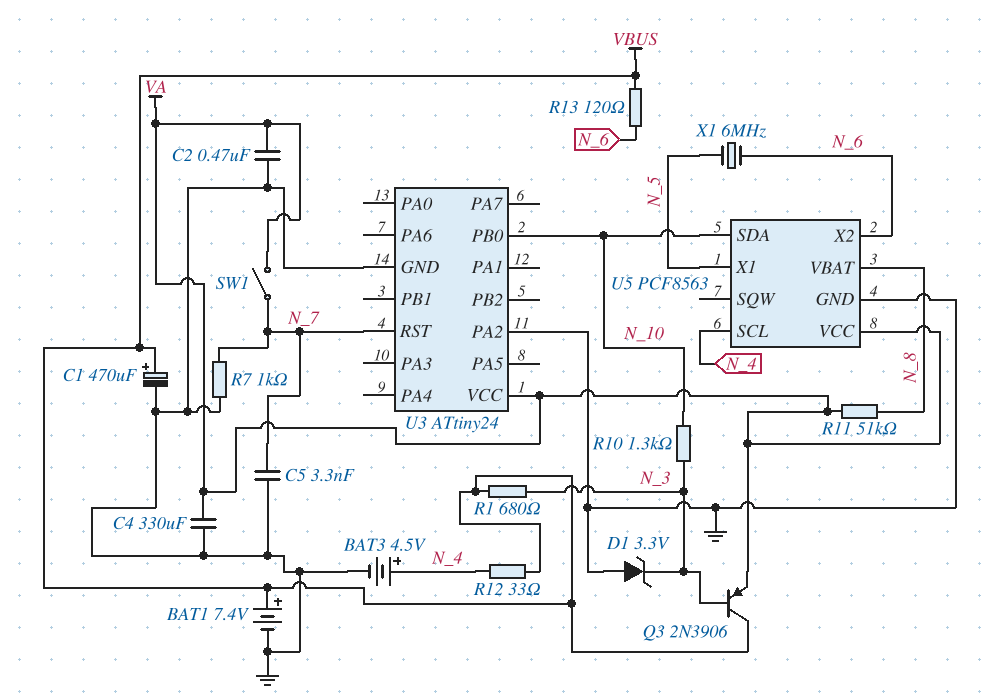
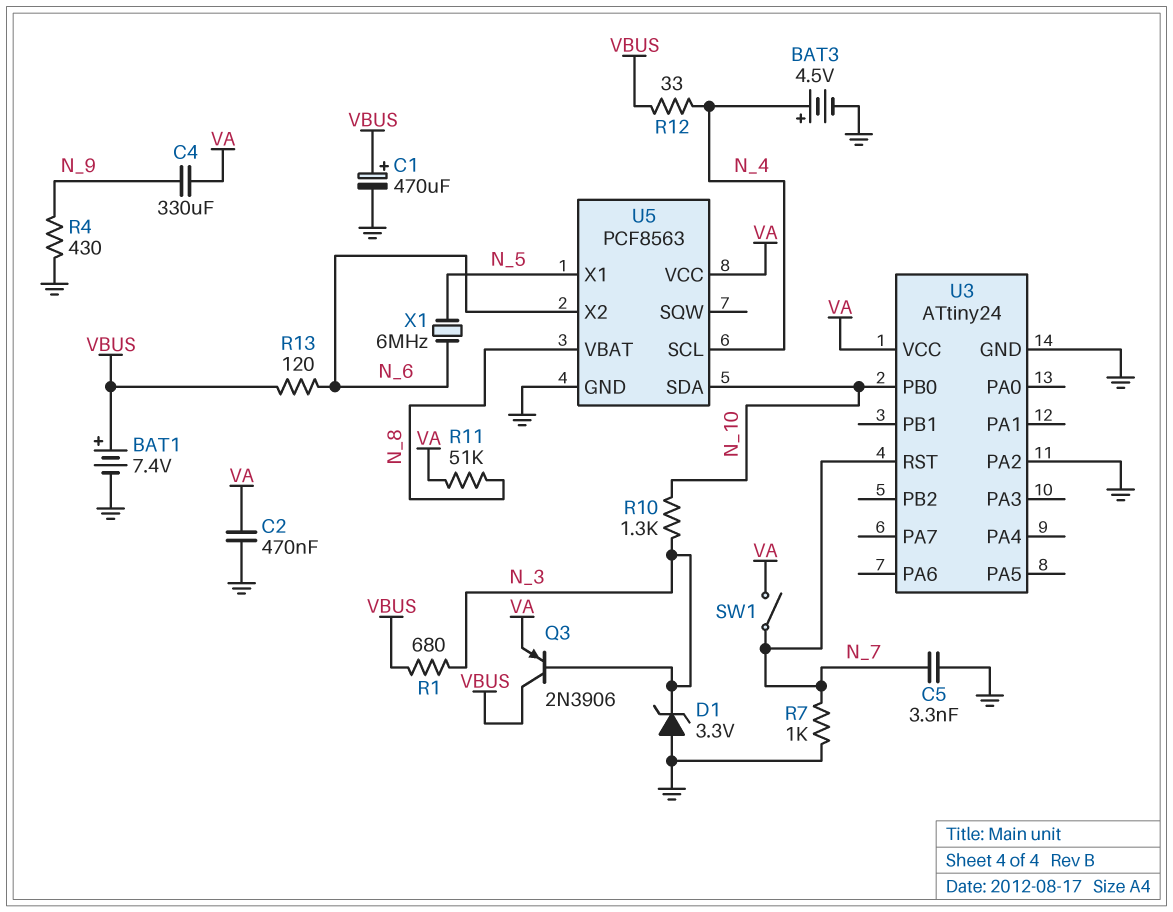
C4: 330uF (GND, VA) -> 330uF (N_9, VA)
R4: none -> 430 (GND, N_9)

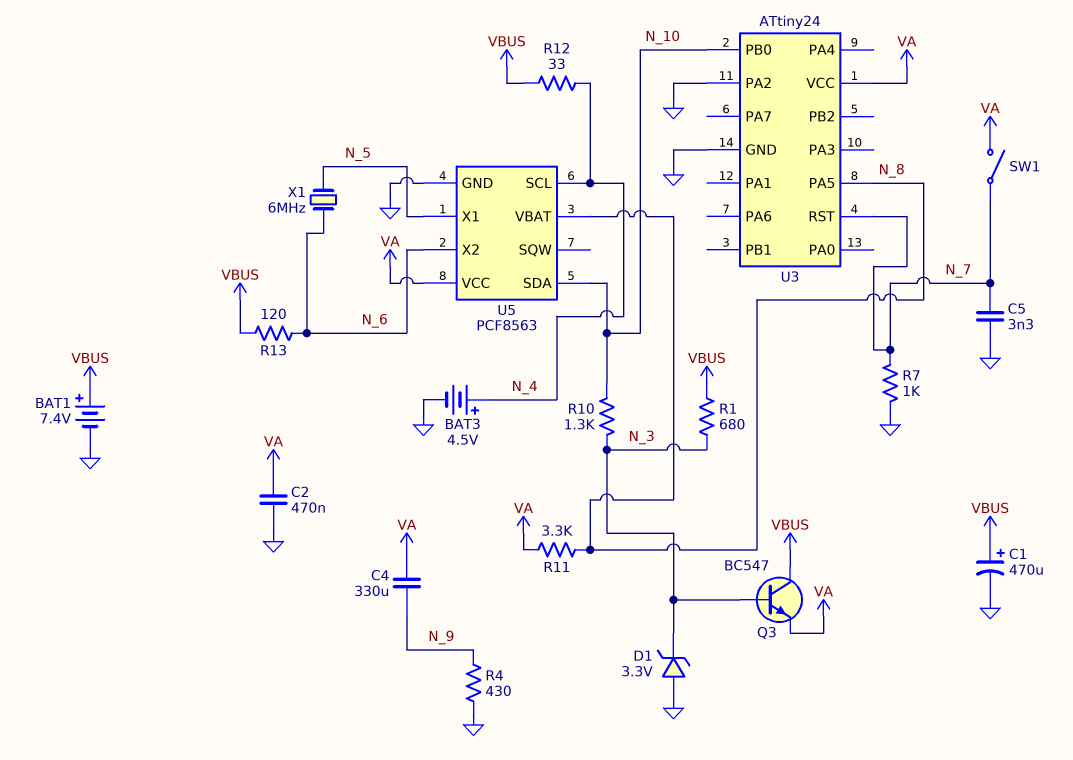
Q3: PNP 2N3906 (B N_3, C VBUS, E VA) -> NPN BC547 (B N_3, C VBUS, E VA)
R11: 51k (N_8, VA) -> 3.3k (N_8, VA)
U3 pin PA5: none -> N_8

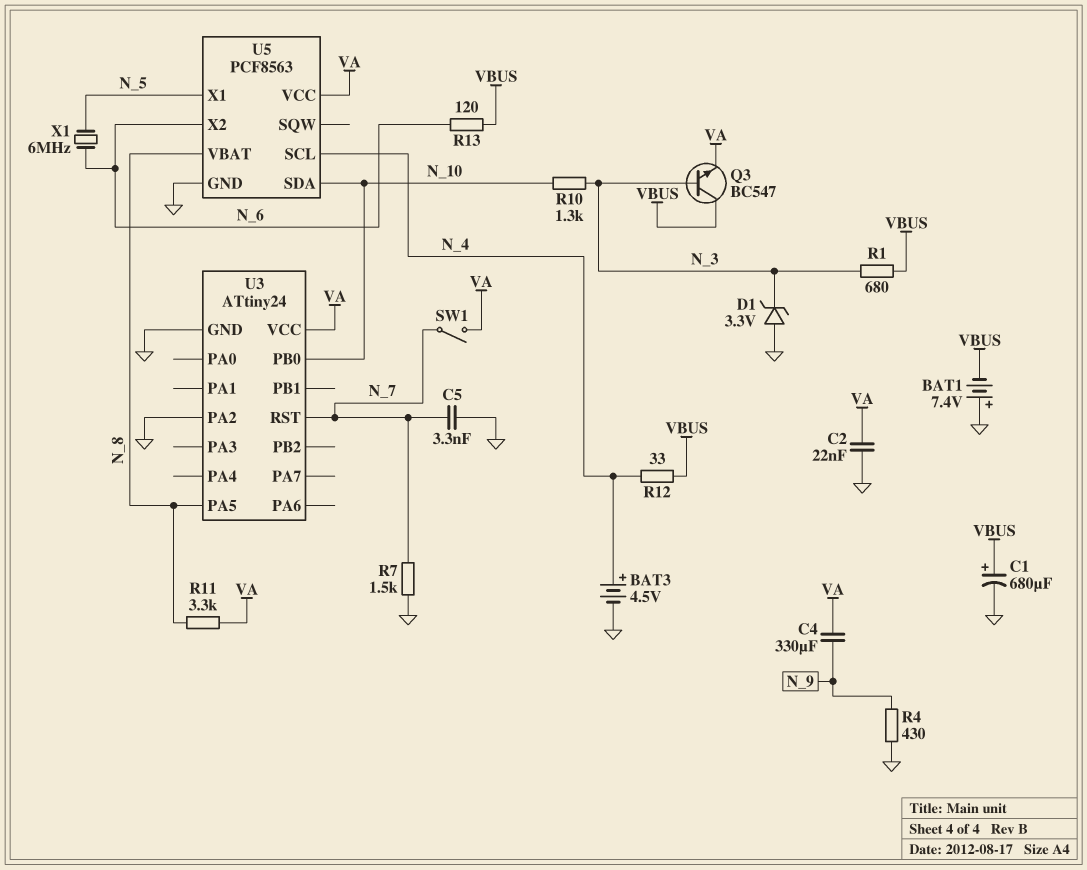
BAT1: 7.4V (plus VBUS, minus GND) -> 7.4V (plus GND, minus VBUS)
C1: 470uF (plus VBUS, minus GND) -> 680uF (plus VBUS, minus GND)
C2: 470nF (GND, VA) -> 22nF (GND, VA)
R7: 1k (GND, N_7) -> 1.5k (GND, N_7)

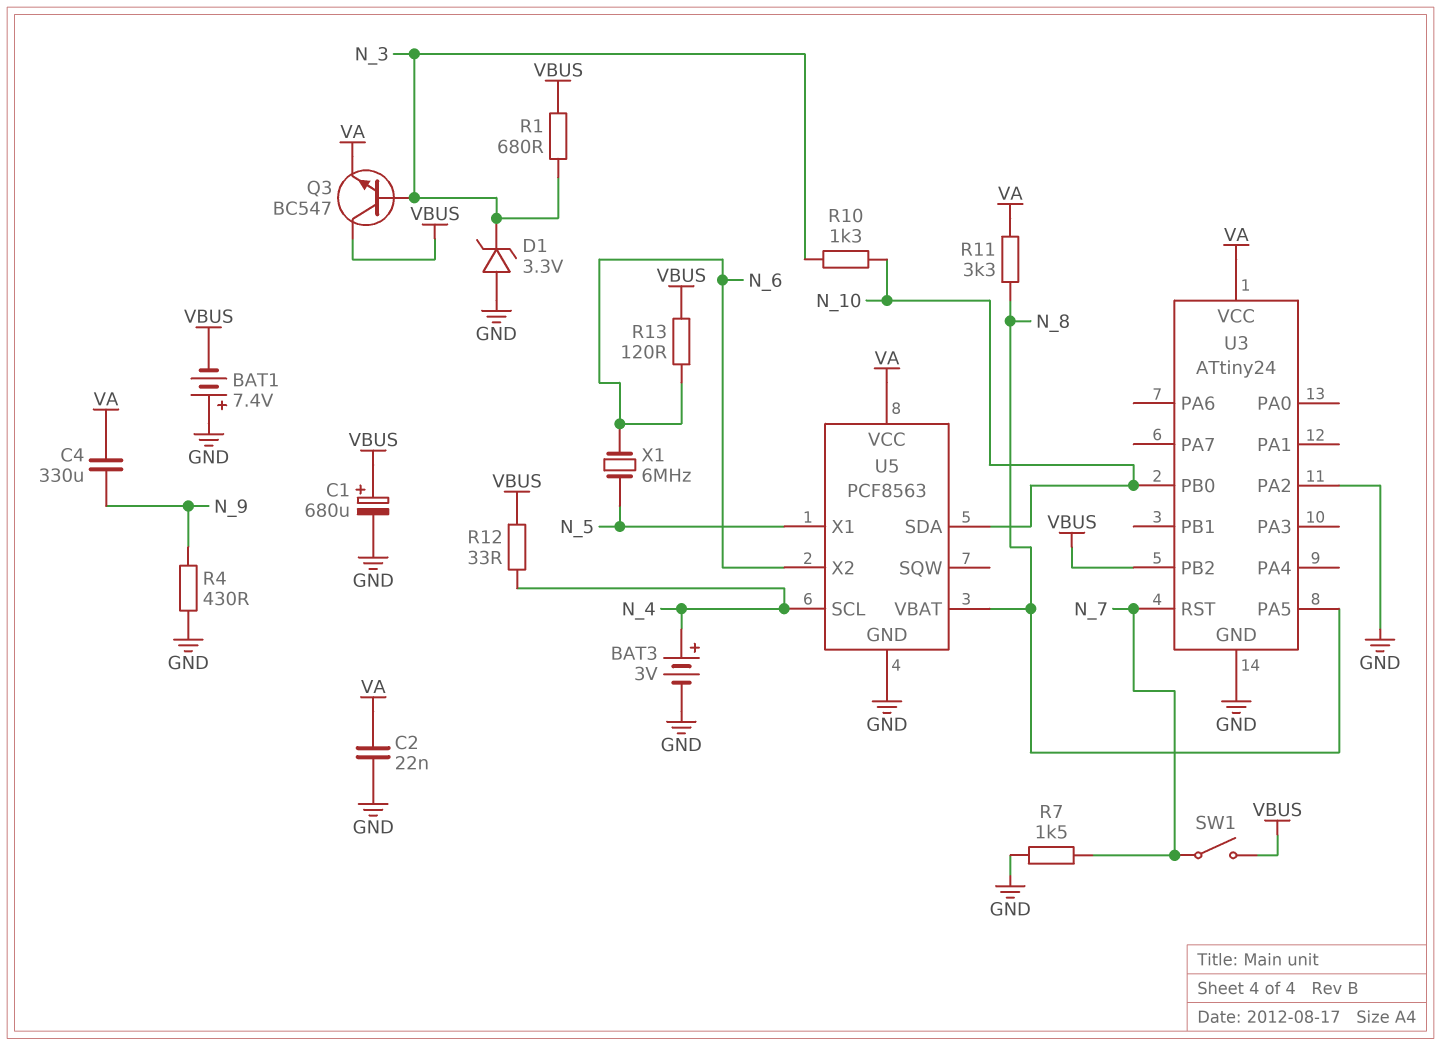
BAT3: 4.5V (plus N_4, minus GND) -> 3V (plus N_4, minus GND)
C5: 3.3nF (GND, N_7) -> none
SW1: switch (N_7, VA) -> switch (N_7, VBUS)
U3 pin PB2: none -> VBUS

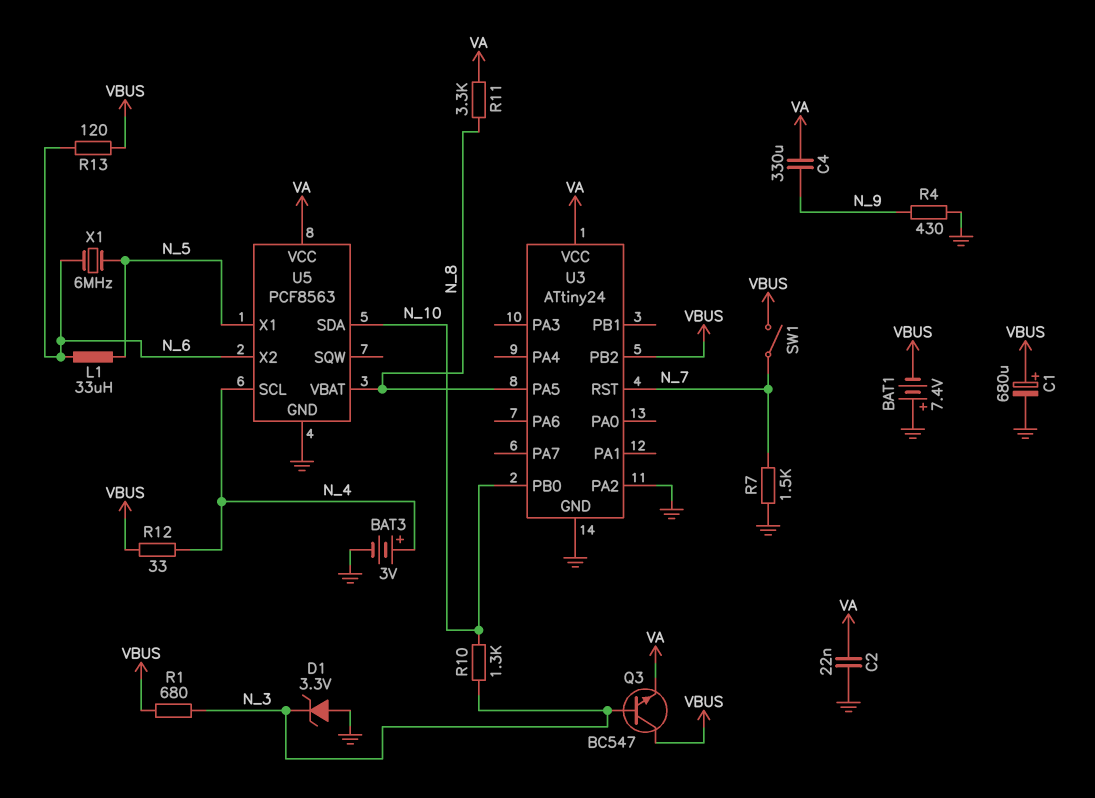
L1: none -> 33uH (N_5, N_6)

